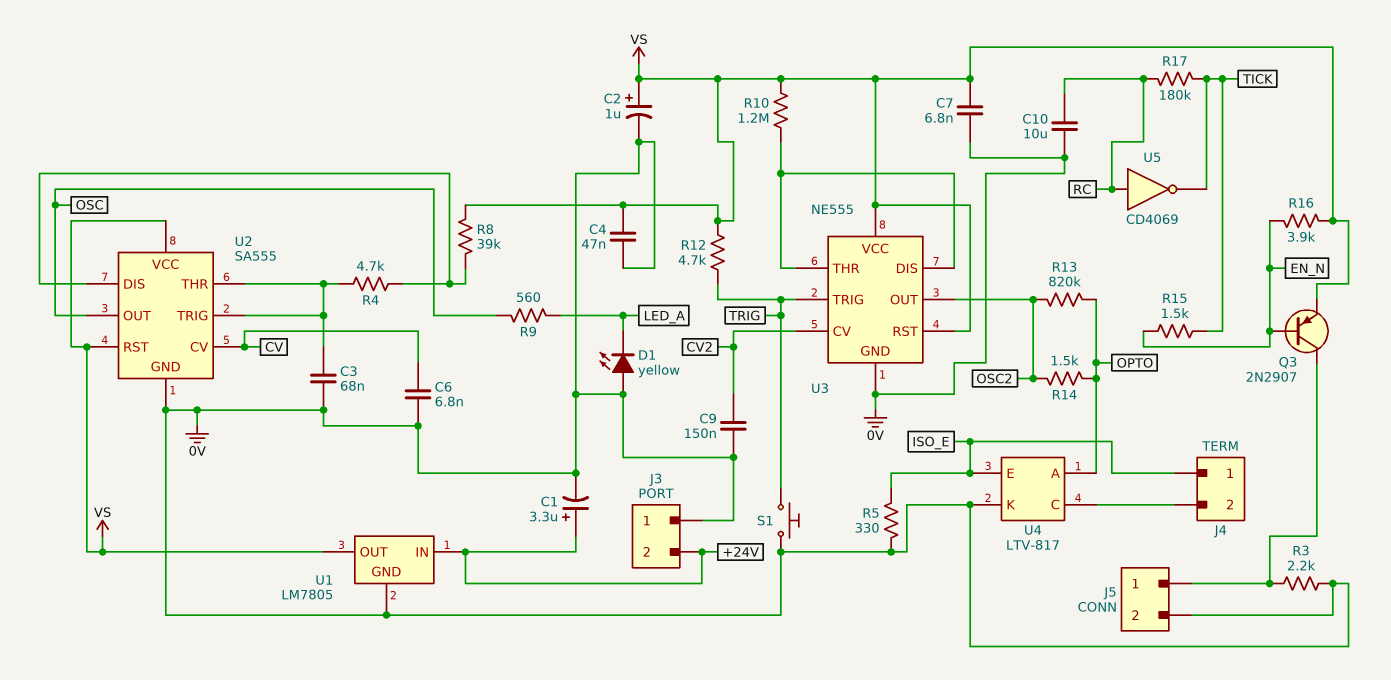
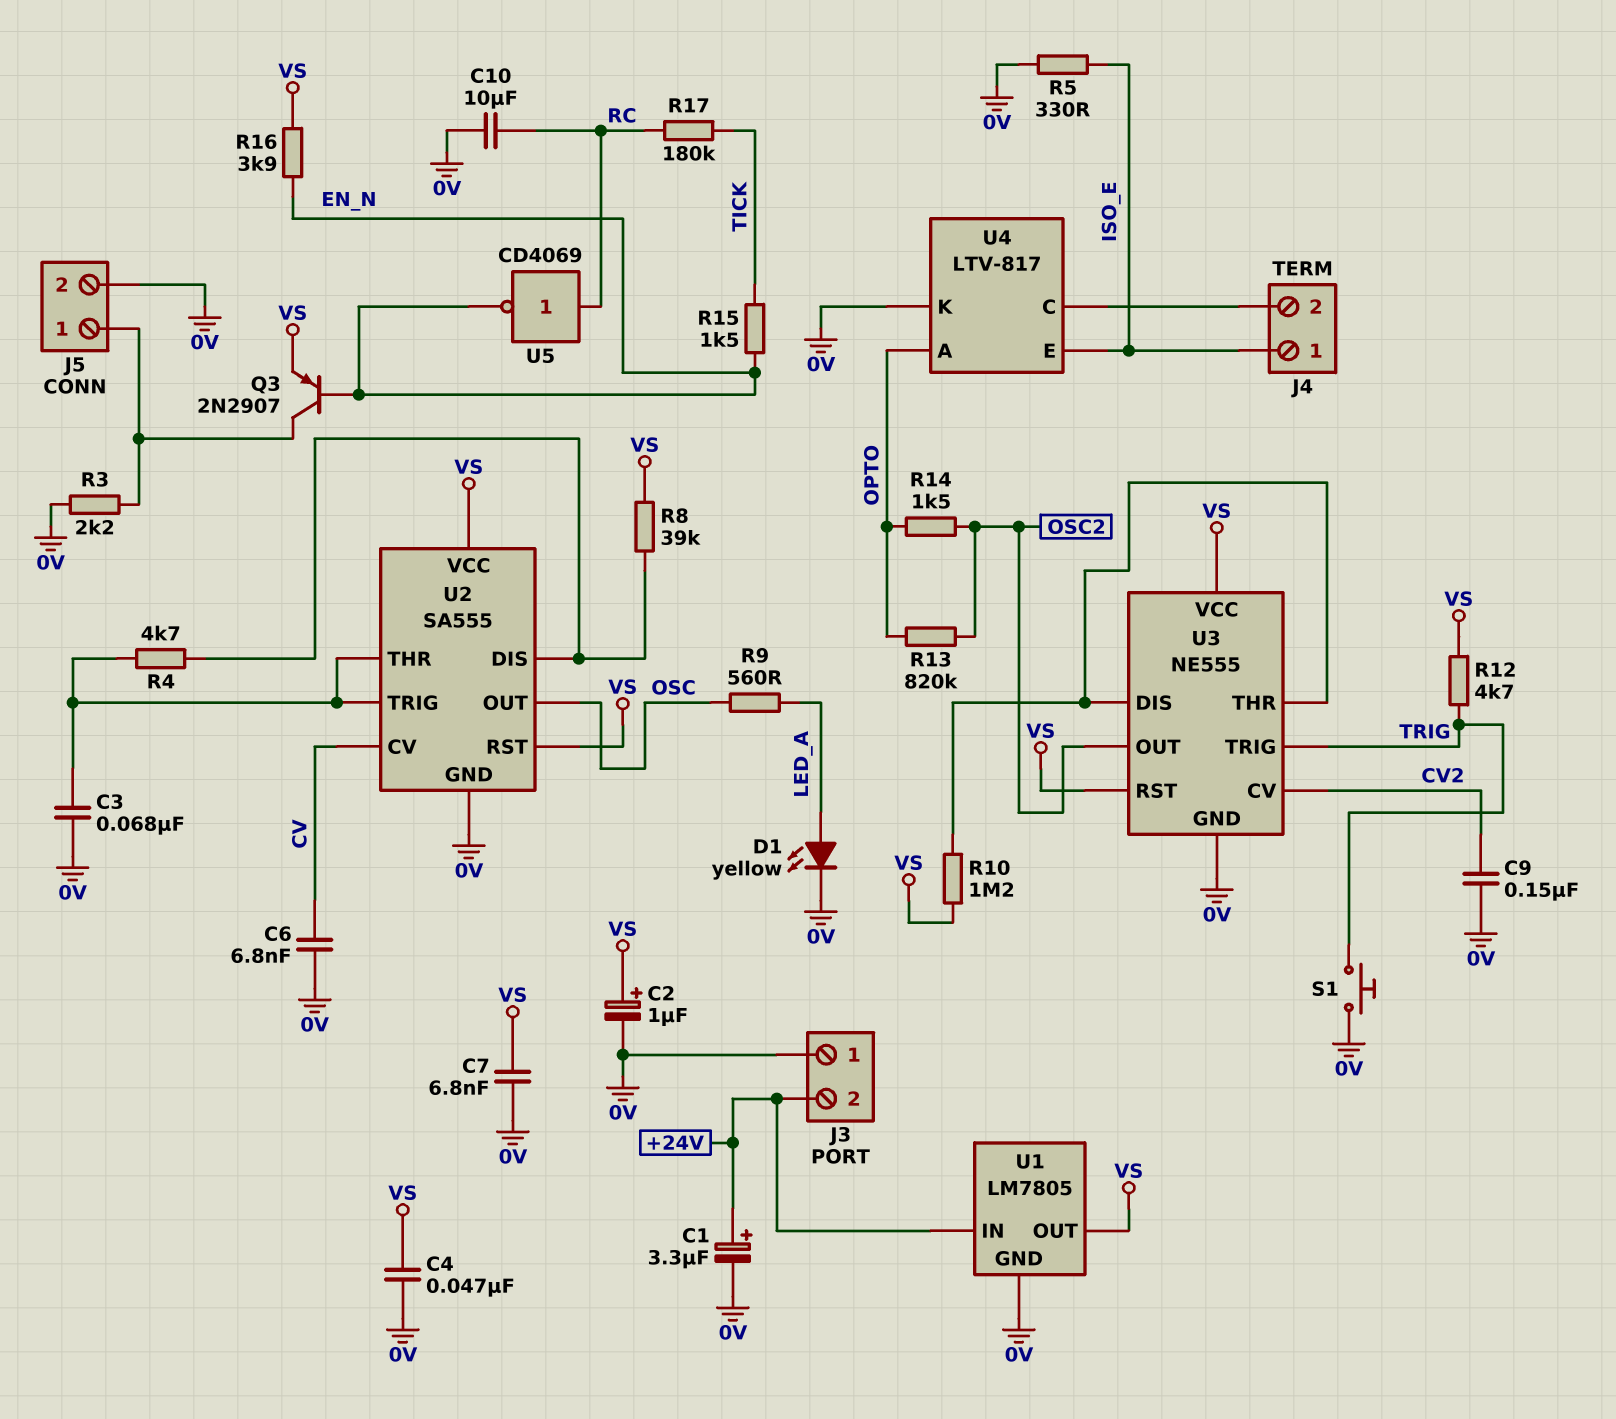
D1: LED yellow (A 0V, K LED_A) -> LED yellow (A LED_A, K 0V)
U5: NOT CD4069 (in RC, out TICK) -> NOT CD4069 (in RC, out EN_N)

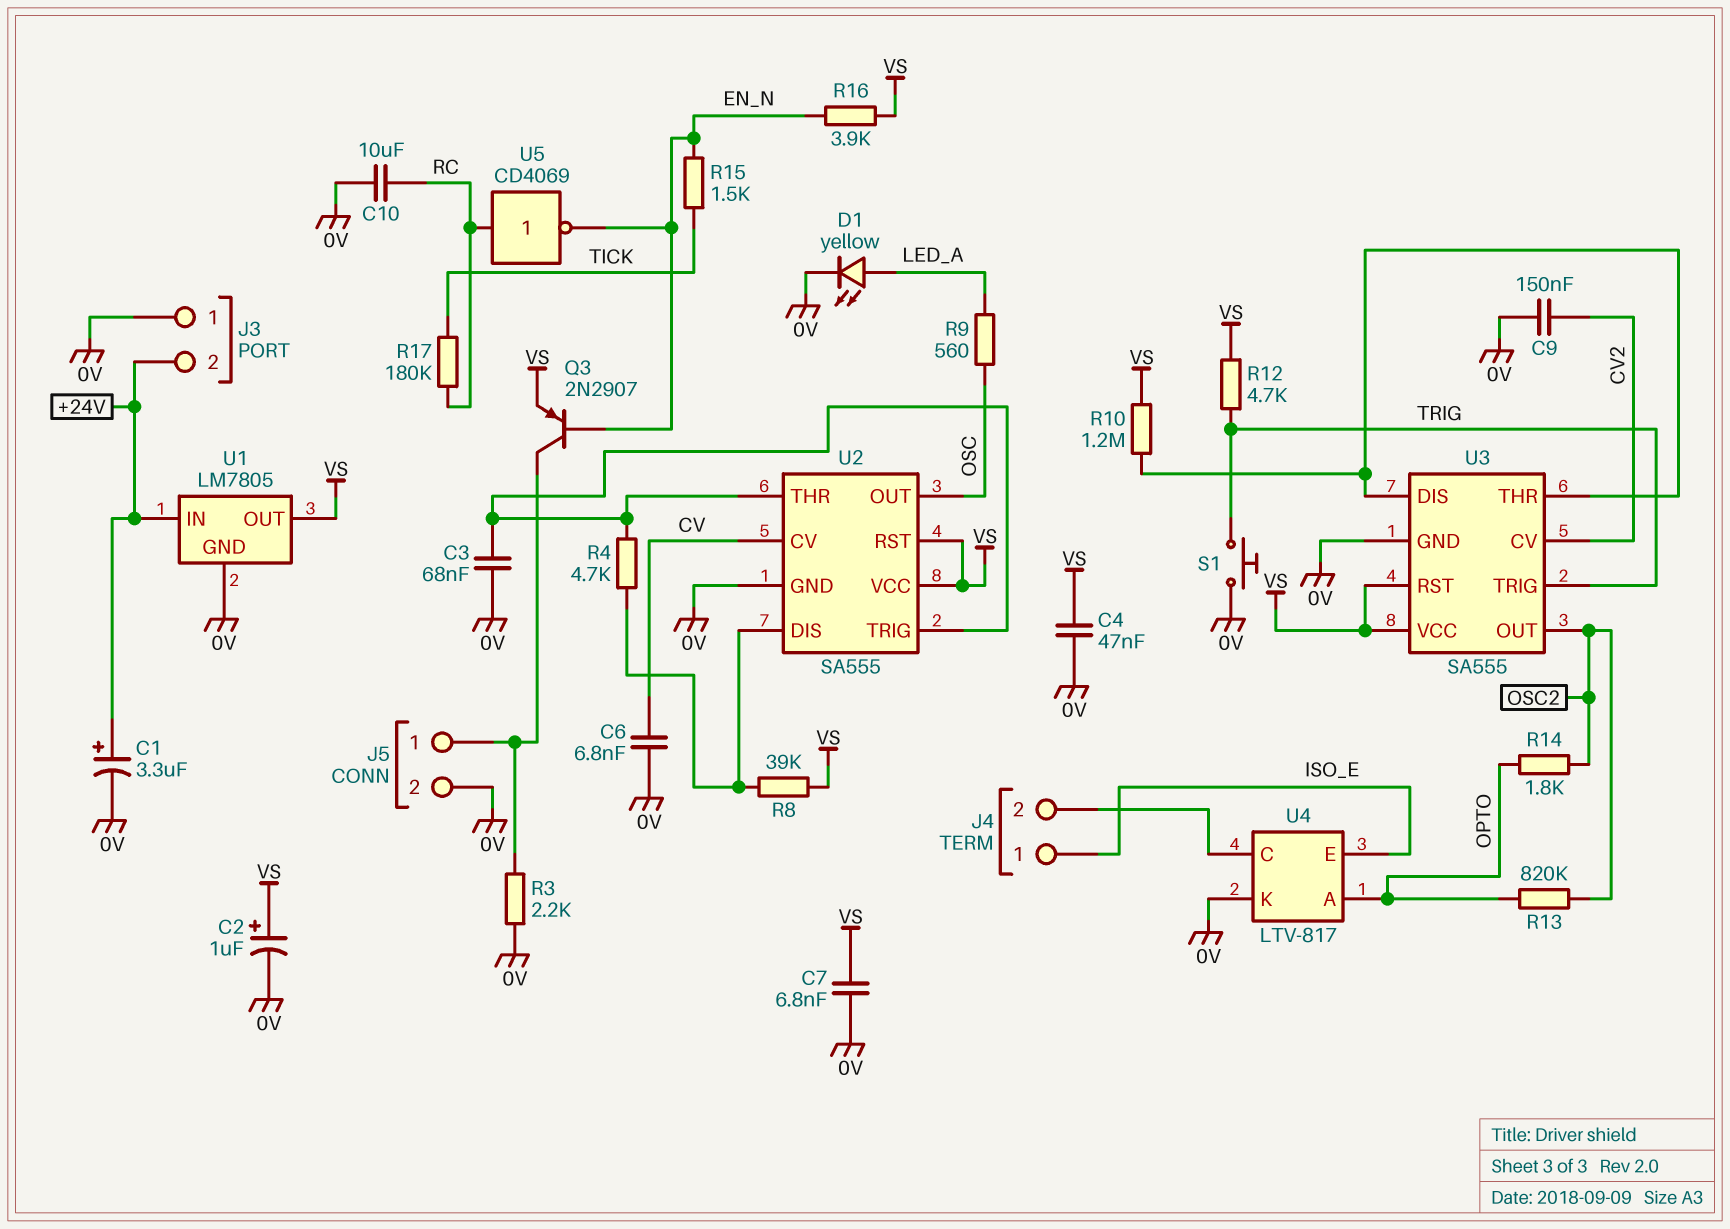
R5: 330 (0V, ISO_E) -> none
R14: 1.5k (OPTO, OSC2) -> 1.8k (OPTO, OSC2)
U3: NE555 -> SA555

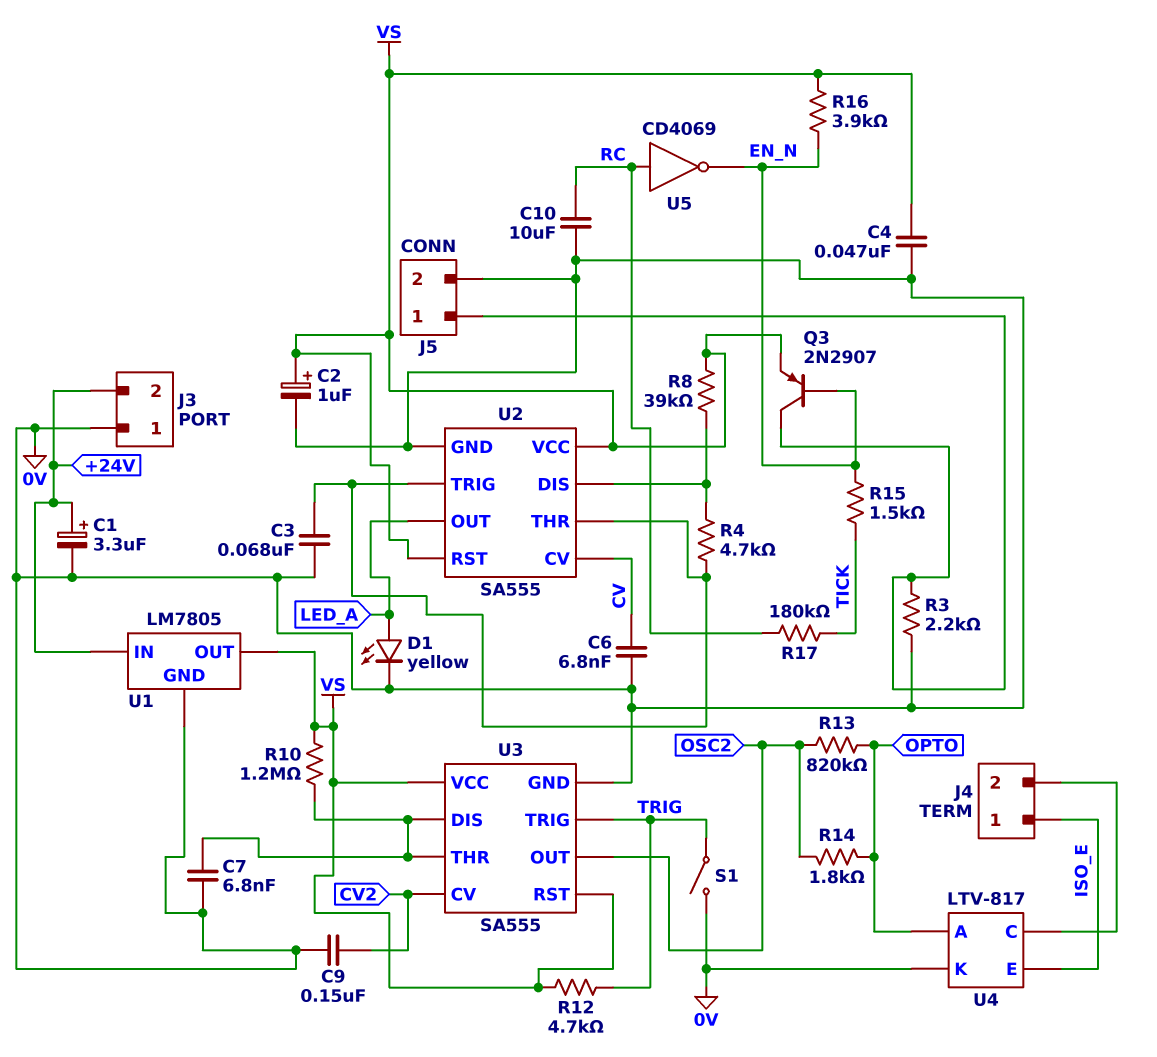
C7: 6.8nF (0V, VS) -> 6.8nF (0V, U3/DIS)
R9: 560 (LED_A, OSC) -> none
S1: button (0V, TRIG) -> switch (0V, TRIG)
U2 pin OUT: OSC -> LED_A

